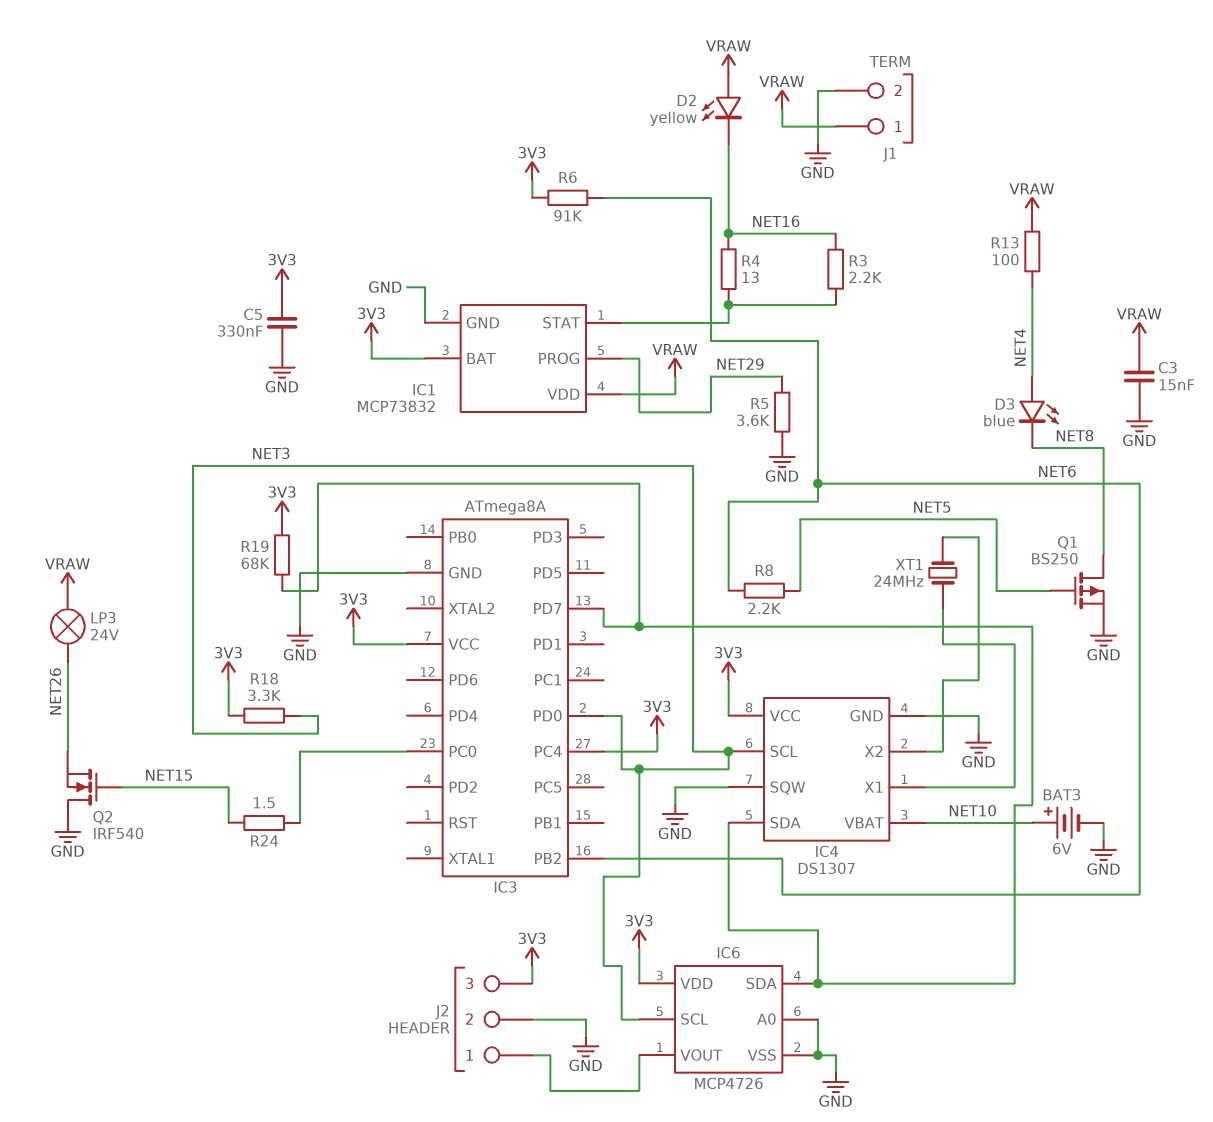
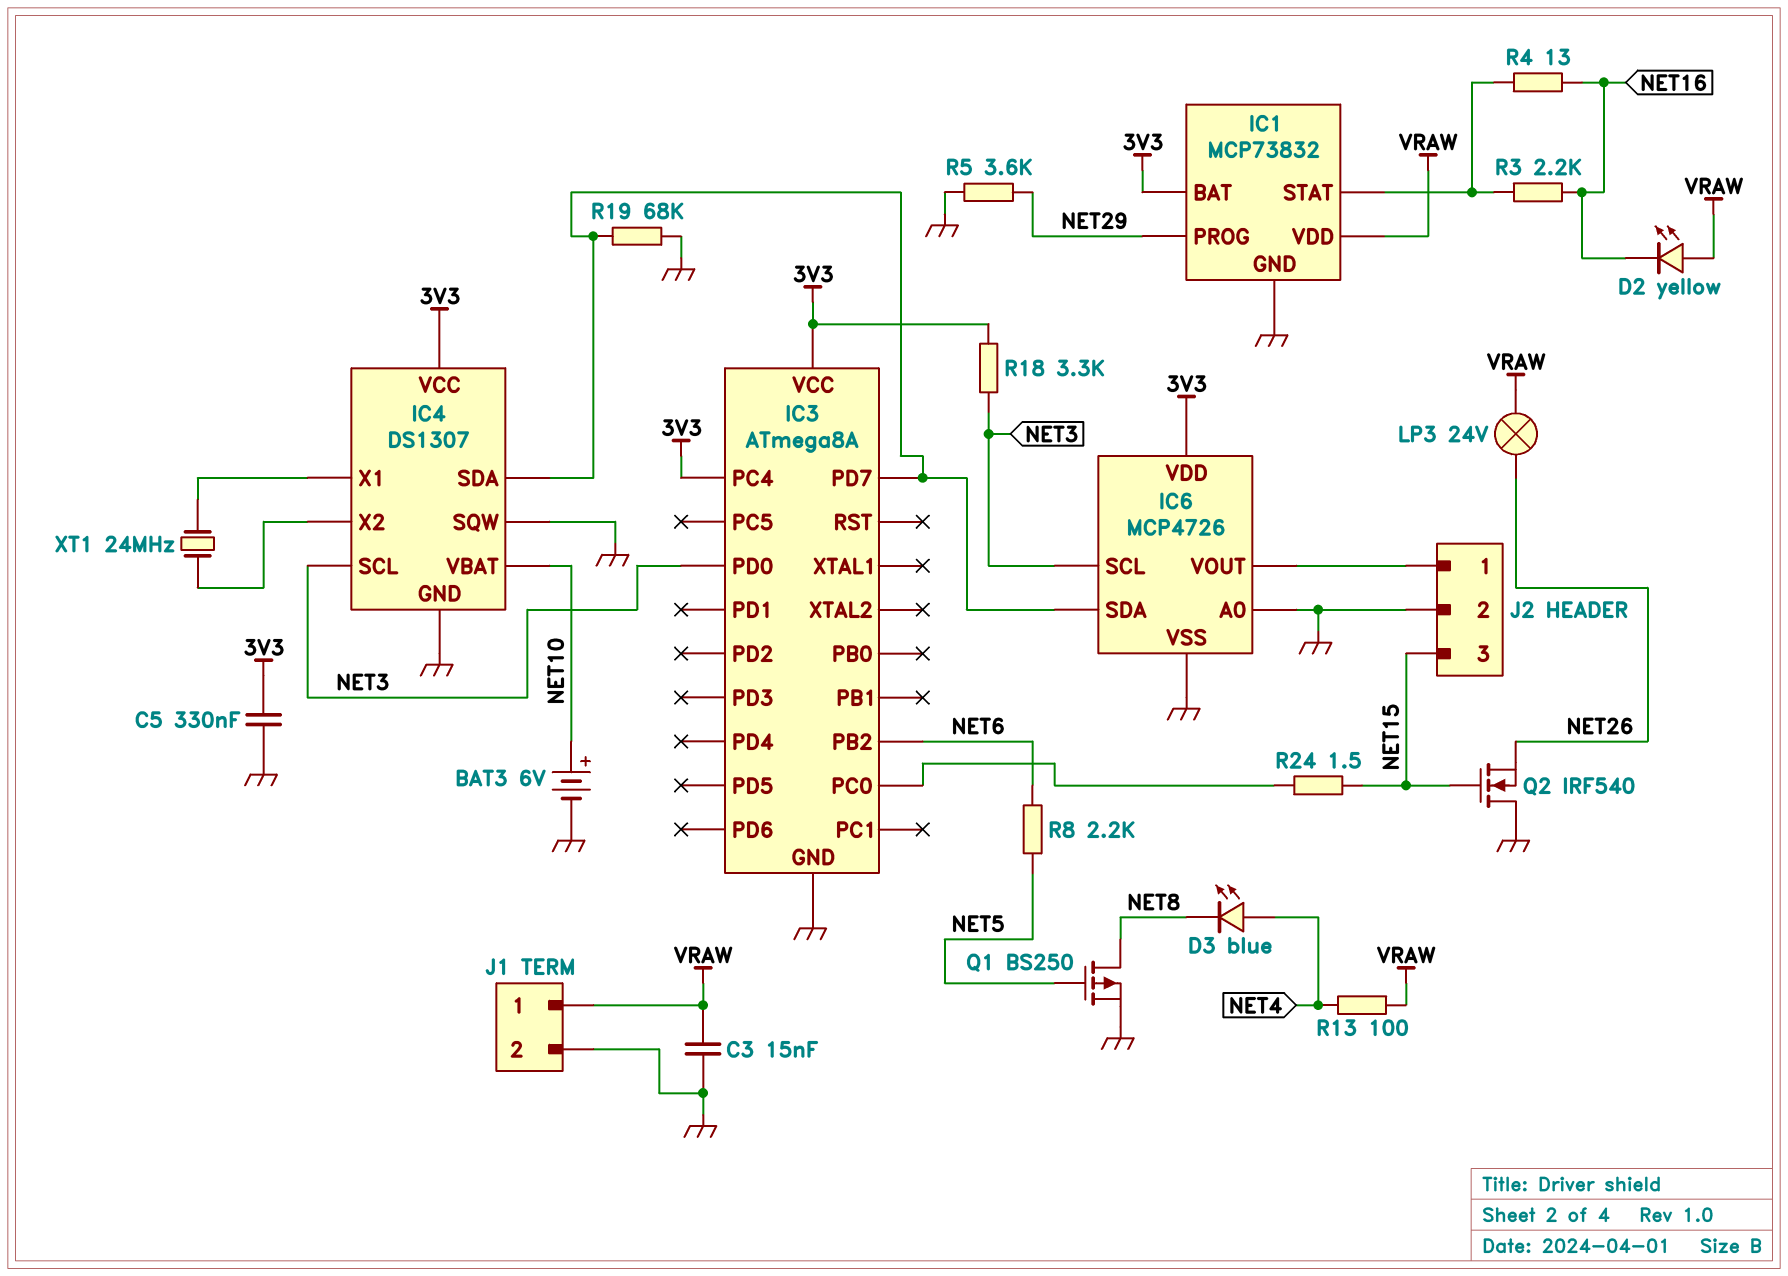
J2 pin 3: 3V3 -> NET15
R6: 91k (3V3, NET6) -> none
R19: 68k (3V3, IC3/PD7) -> 68k (GND, IC3/PD7)

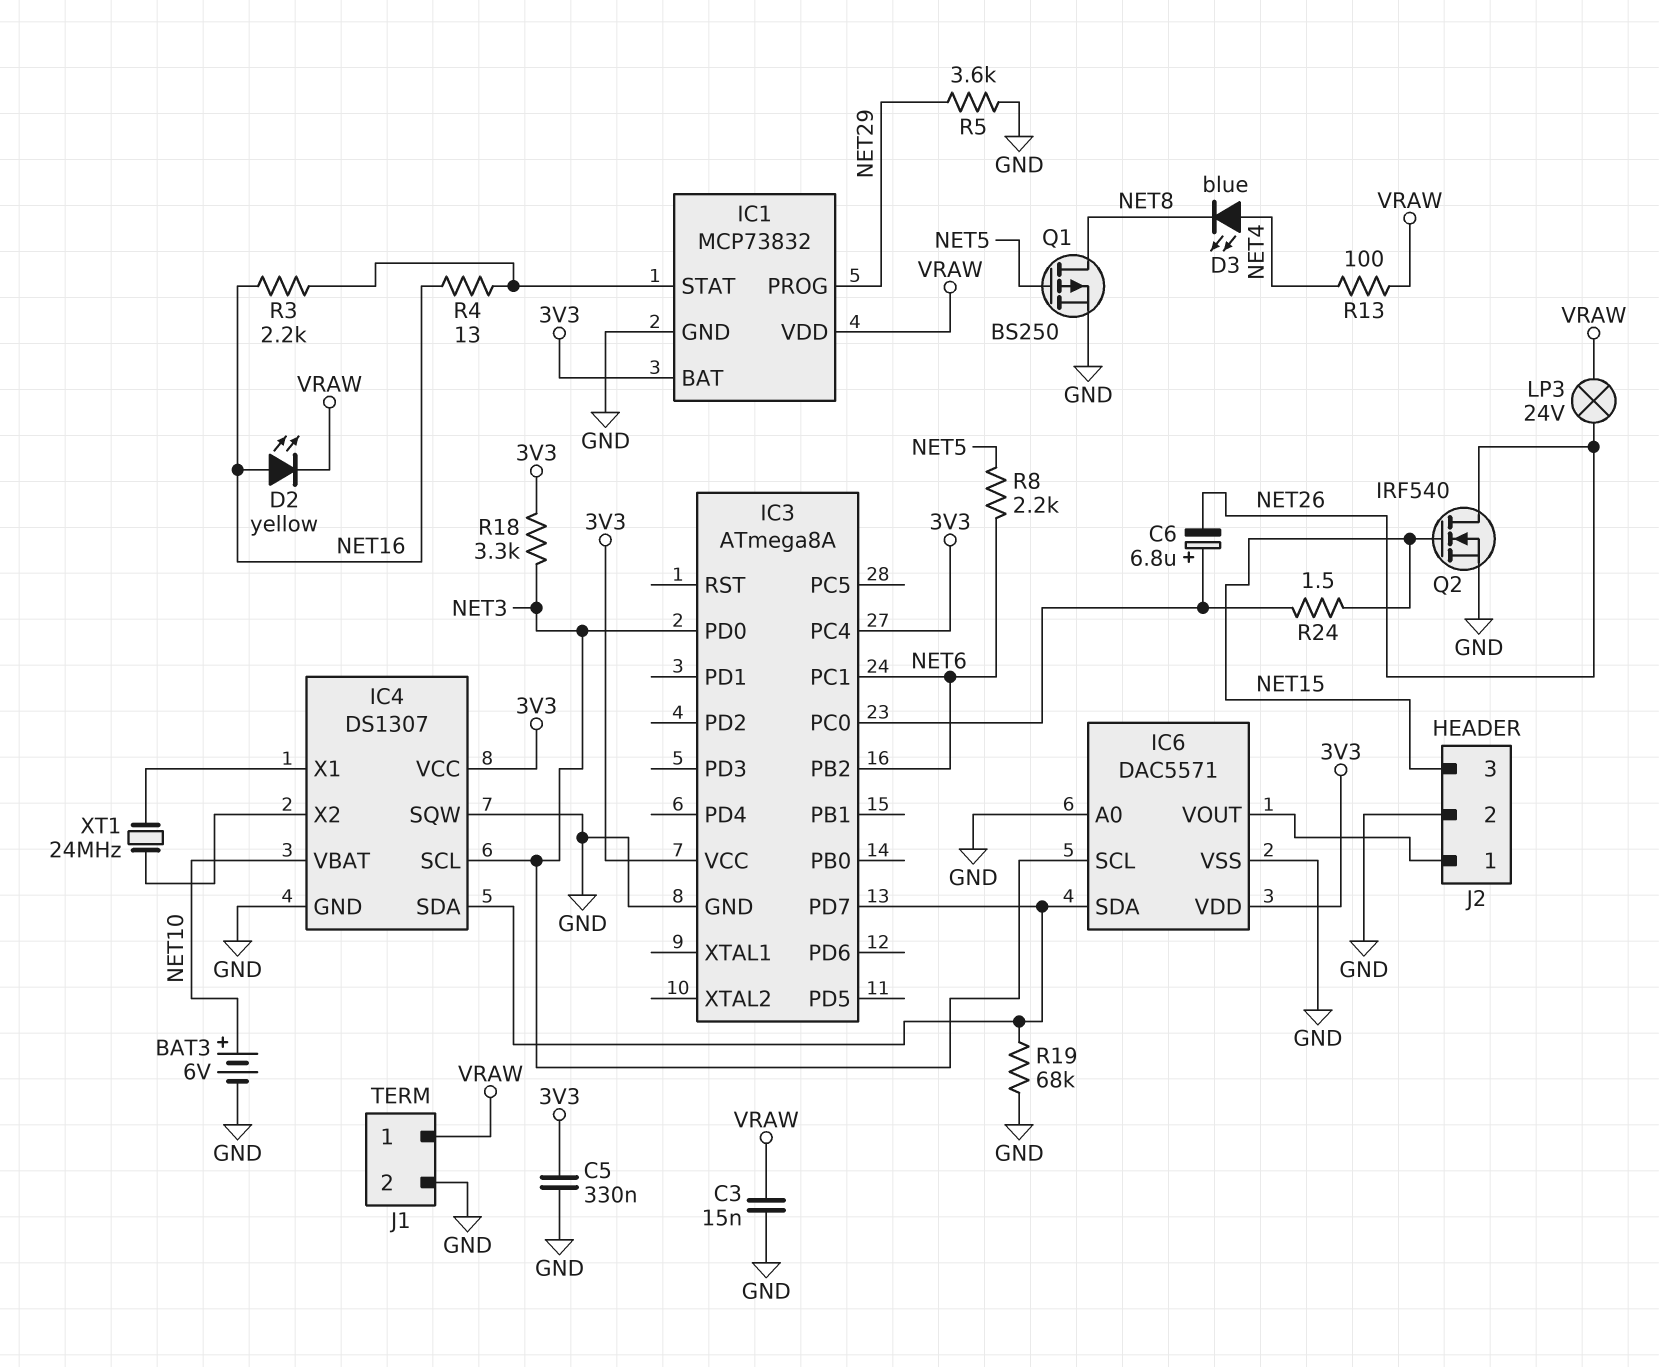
C6: none -> 6.8uF (plus IC3/PC0, minus NET26)
D2: LED yellow (A VRAW, K NET16) -> LED yellow (A NET16, K VRAW)
IC3 pin PC1: none -> NET6
IC6: MCP4726 -> DAC5571
Q2: NMOS IRF540 (G NET15, D GND, S NET26) -> NMOS IRF540 (G NET15, D NET26, S GND)

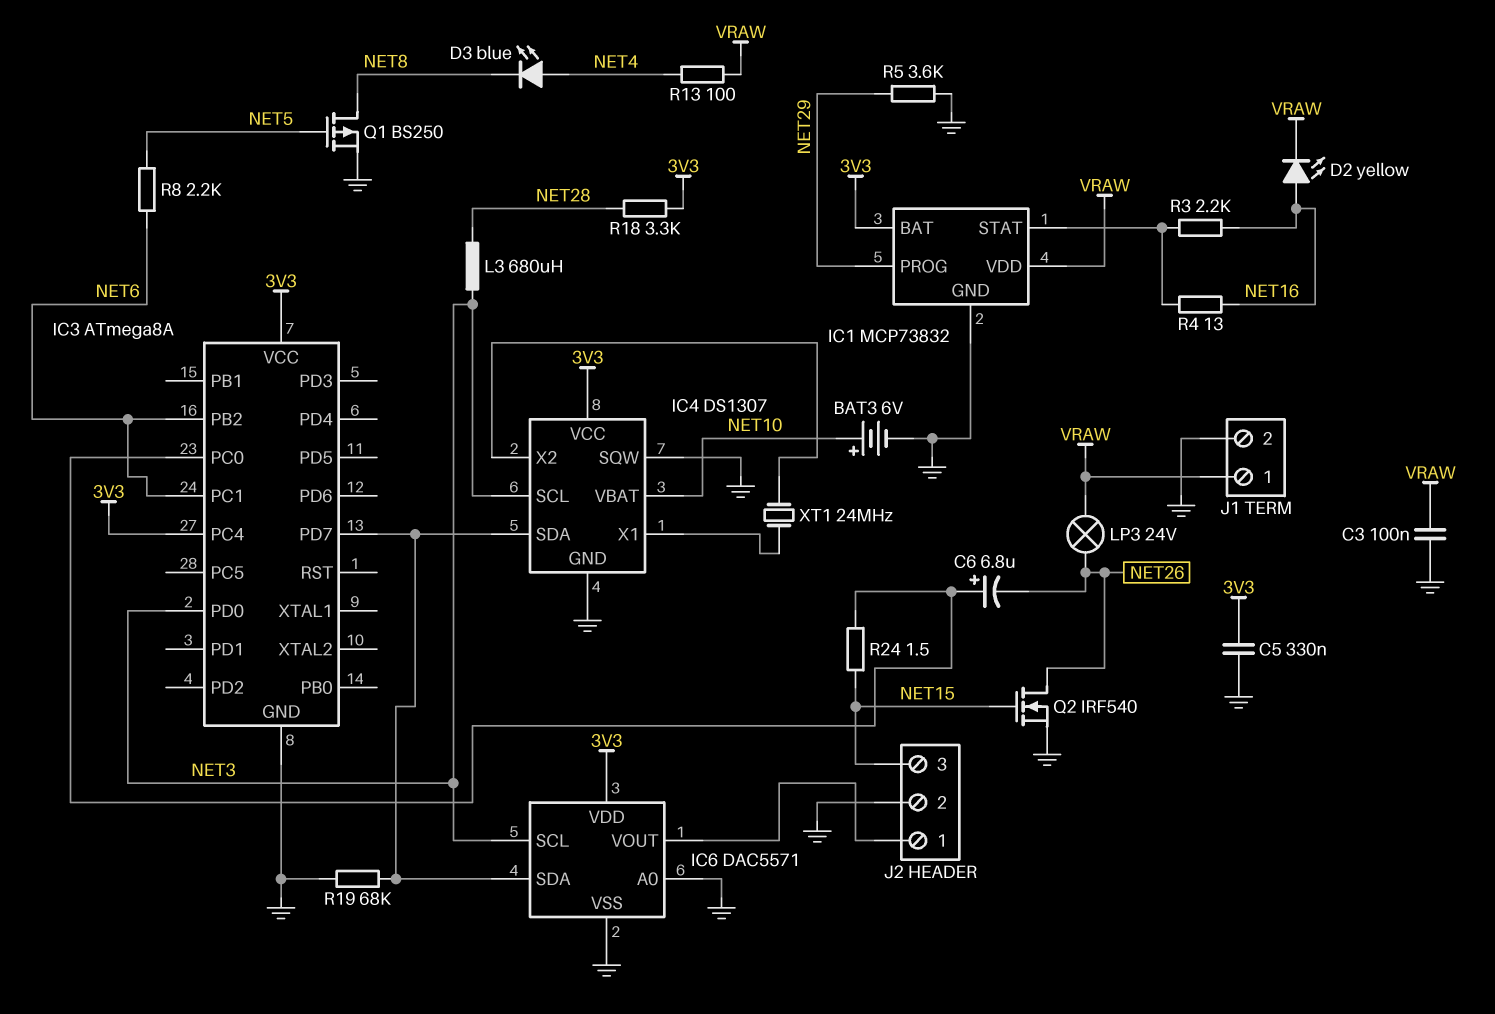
C3: 15nF (GND, VRAW) -> 100nF (GND, VRAW)
L3: none -> 680uH (NET3, NET28)
R18: 3.3k (3V3, NET3) -> 3.3k (3V3, NET28)

